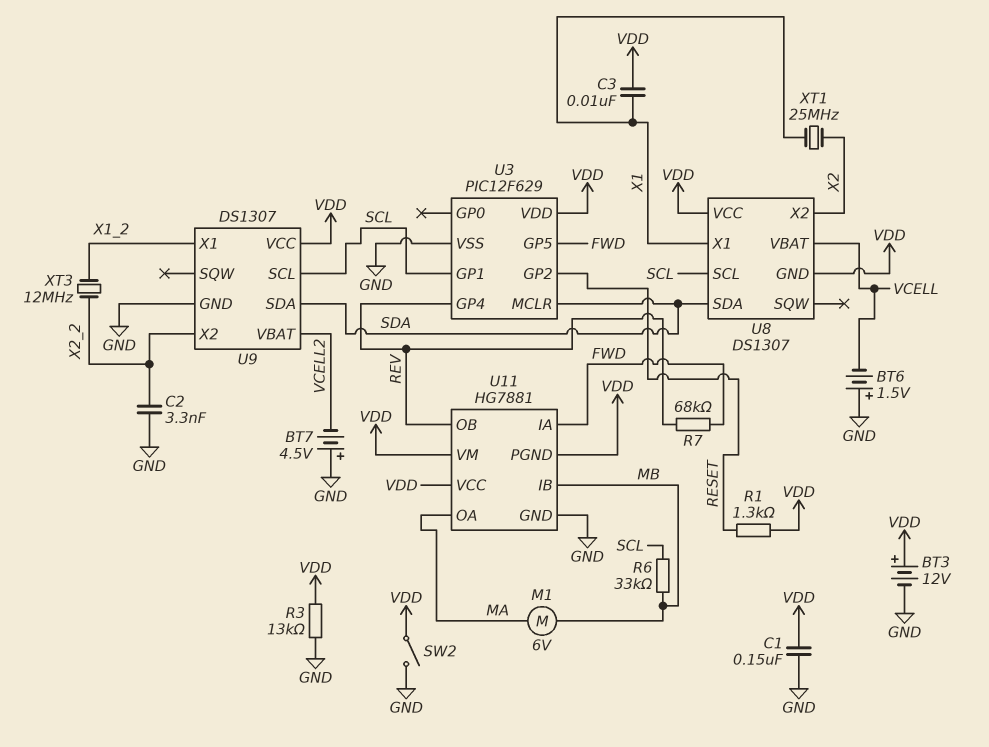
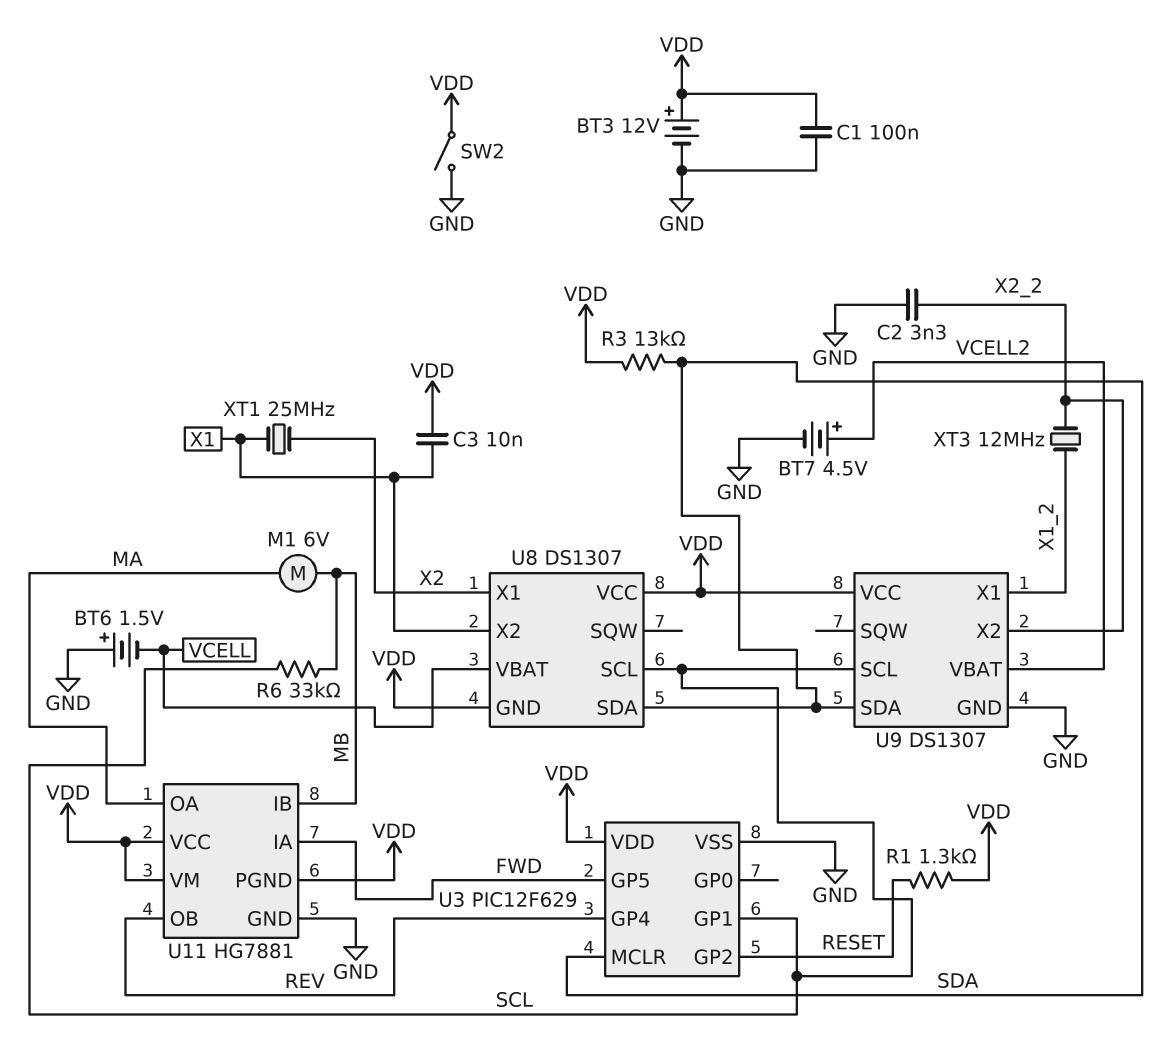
BT7: 4.5V (plus GND, minus VCELL2) -> 4.5V (plus VCELL2, minus GND)
C1: 150nF (GND, VDD) -> 100nF (GND, VDD)
R3: 13k (GND, VDD) -> 13k (SDA, VDD)
R7: 68k (FWD, REV) -> none
U8 pin X1: X1 -> X2
U8 pin X2: X2 -> X1

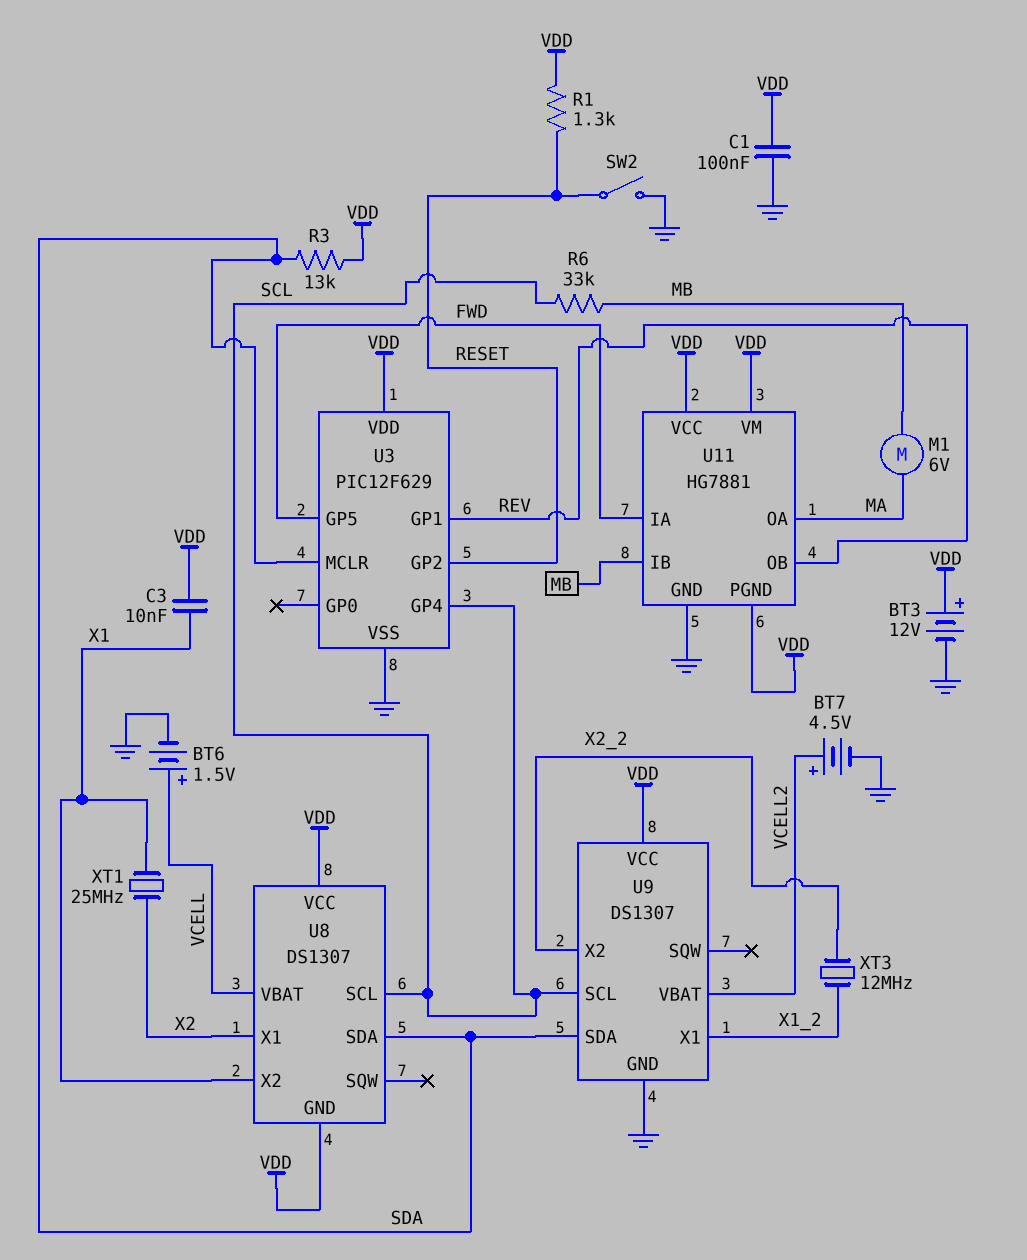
BT6: 1.5V (plus GND, minus VCELL) -> 1.5V (plus VCELL, minus GND)
C2: 3.3nF (GND, X2_2) -> none
SW2: switch (GND, VDD) -> switch (GND, RESET)
U3 pin GP1: SCL -> REV
U3 pin GP4: REV -> SCL

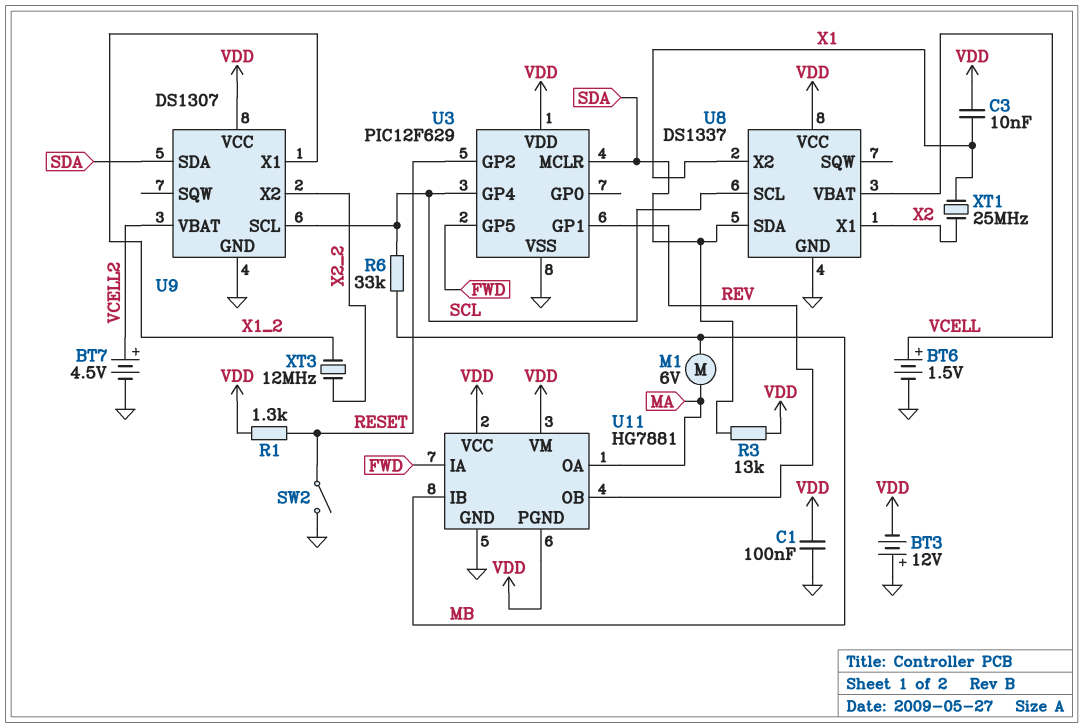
BT3: 12V (plus VDD, minus GND) -> 12V (plus GND, minus VDD)
U8: DS1307 -> DS1337
U8 pin GND: VDD -> GND

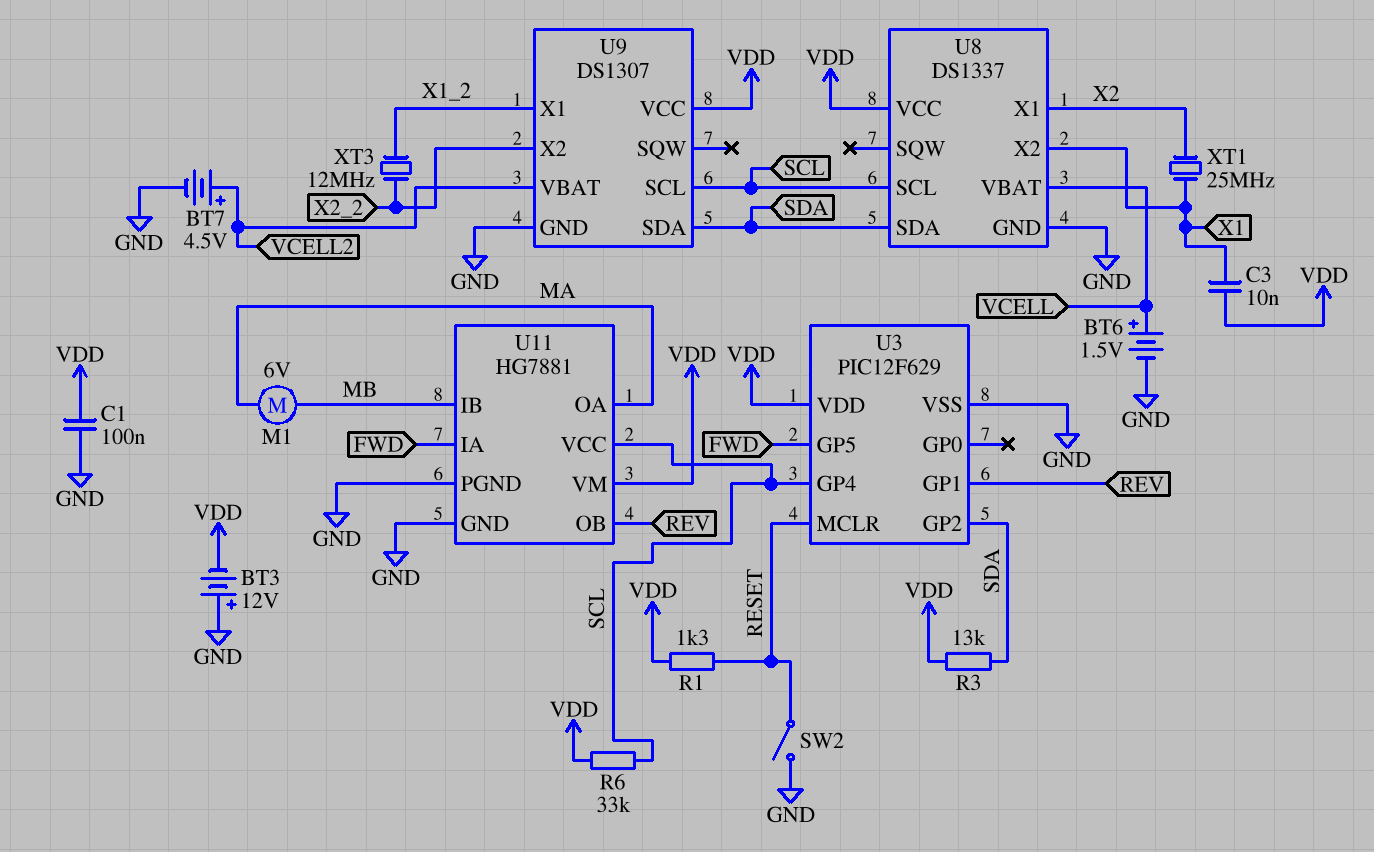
R6: 33k (MB, SCL) -> 33k (SCL, VDD)
U3 pin GP2: RESET -> SDA
U3 pin MCLR: SDA -> RESET
U11 pin PGND: VDD -> GND
U11 pin VCC: VDD -> SCL

